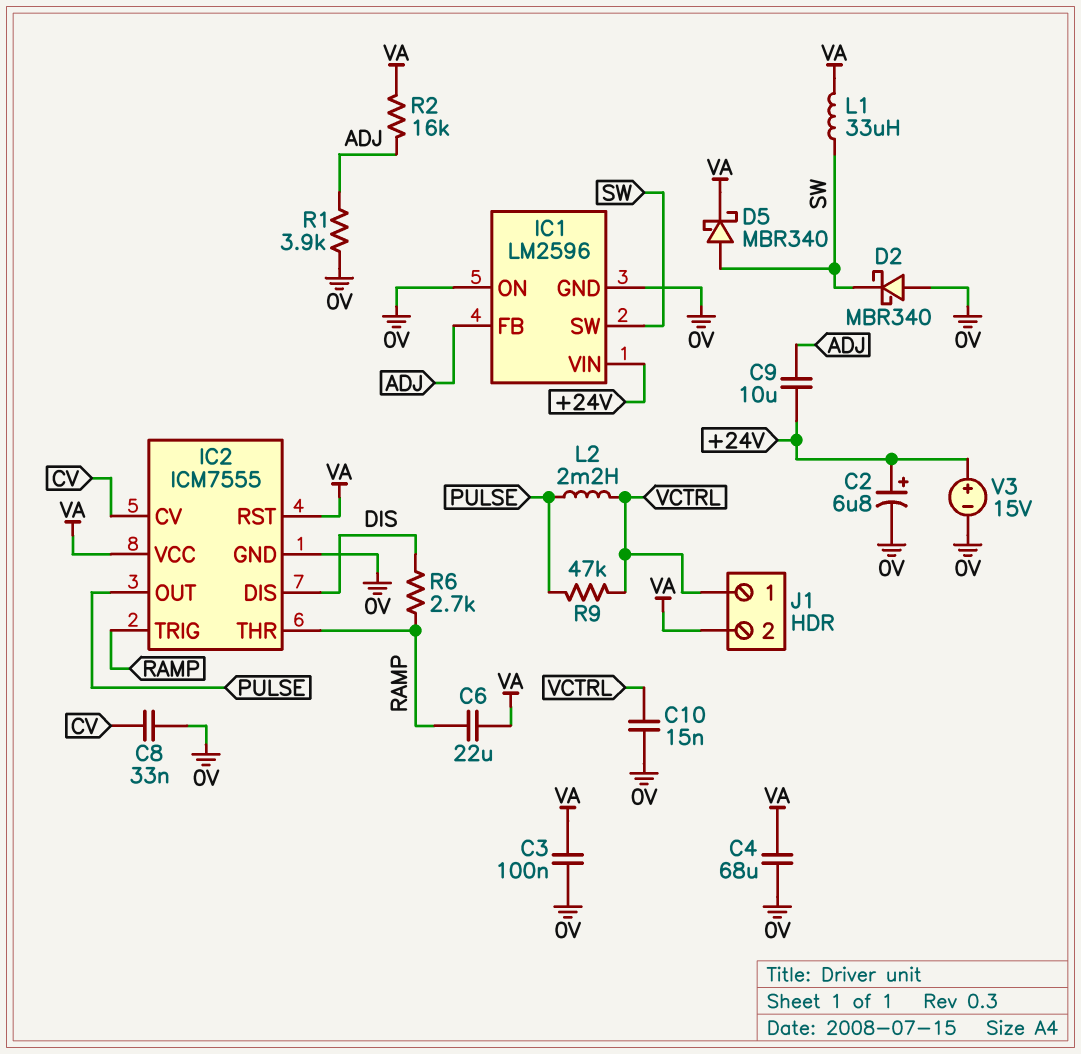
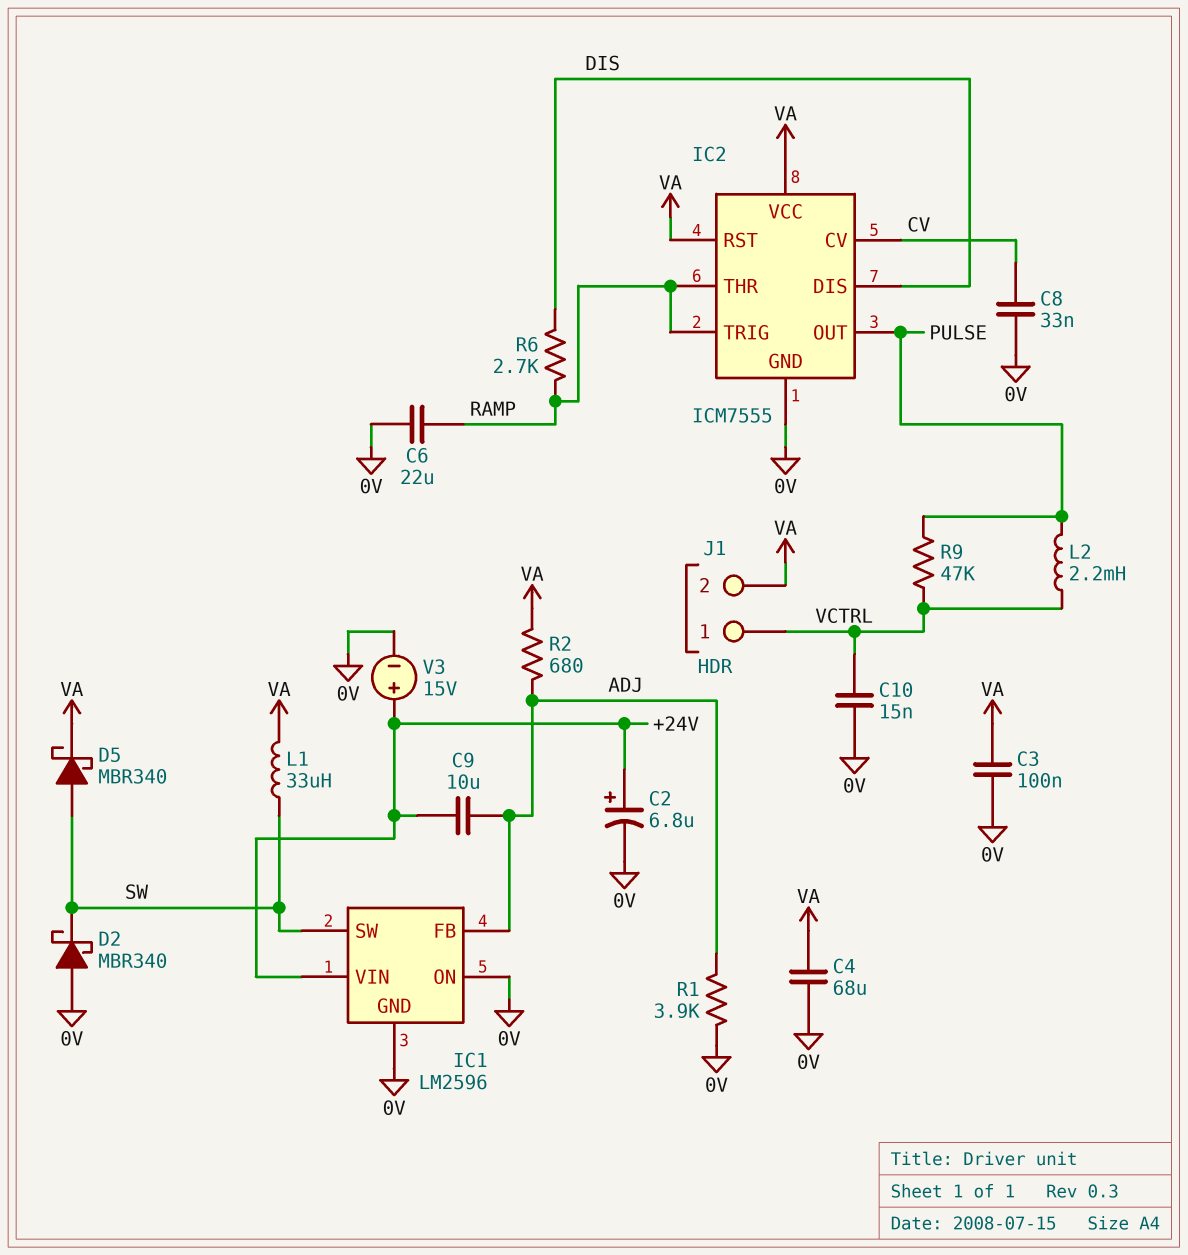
C6: 22uF (RAMP, VA) -> 22uF (0V, RAMP)
R2: 16k (ADJ, VA) -> 680 (ADJ, VA)

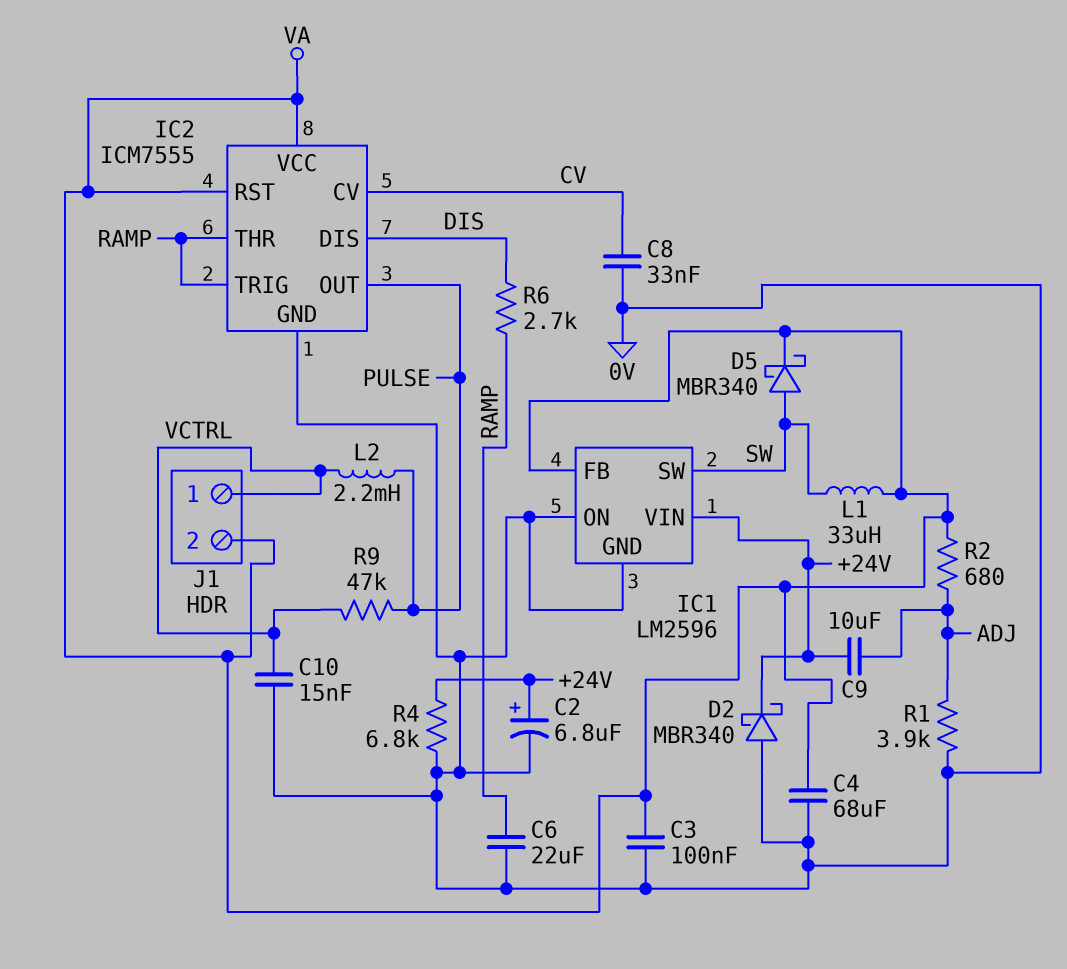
D2: schottky MBR340 (A 0V, K SW) -> schottky MBR340 (A 0V, K +24V)
IC1 pin FB: ADJ -> VA
R4: none -> 6.8k (+24V, 0V)
V3: 15V (plus +24V, minus 0V) -> none

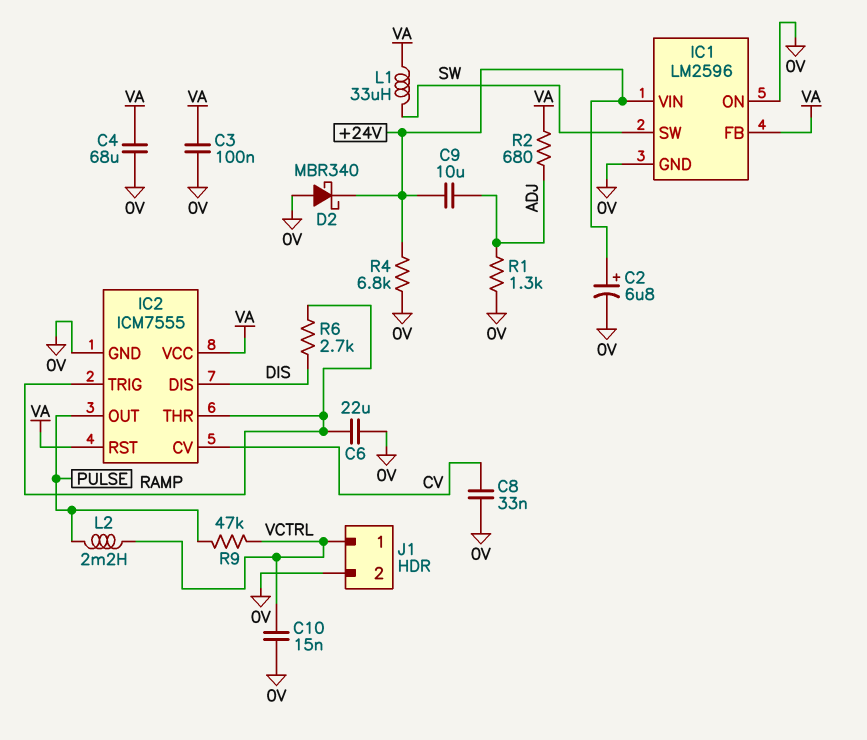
D5: schottky MBR340 (A SW, K VA) -> none
J1 pin 2: VA -> 0V
R1: 3.9k (0V, ADJ) -> 1.3k (0V, ADJ)

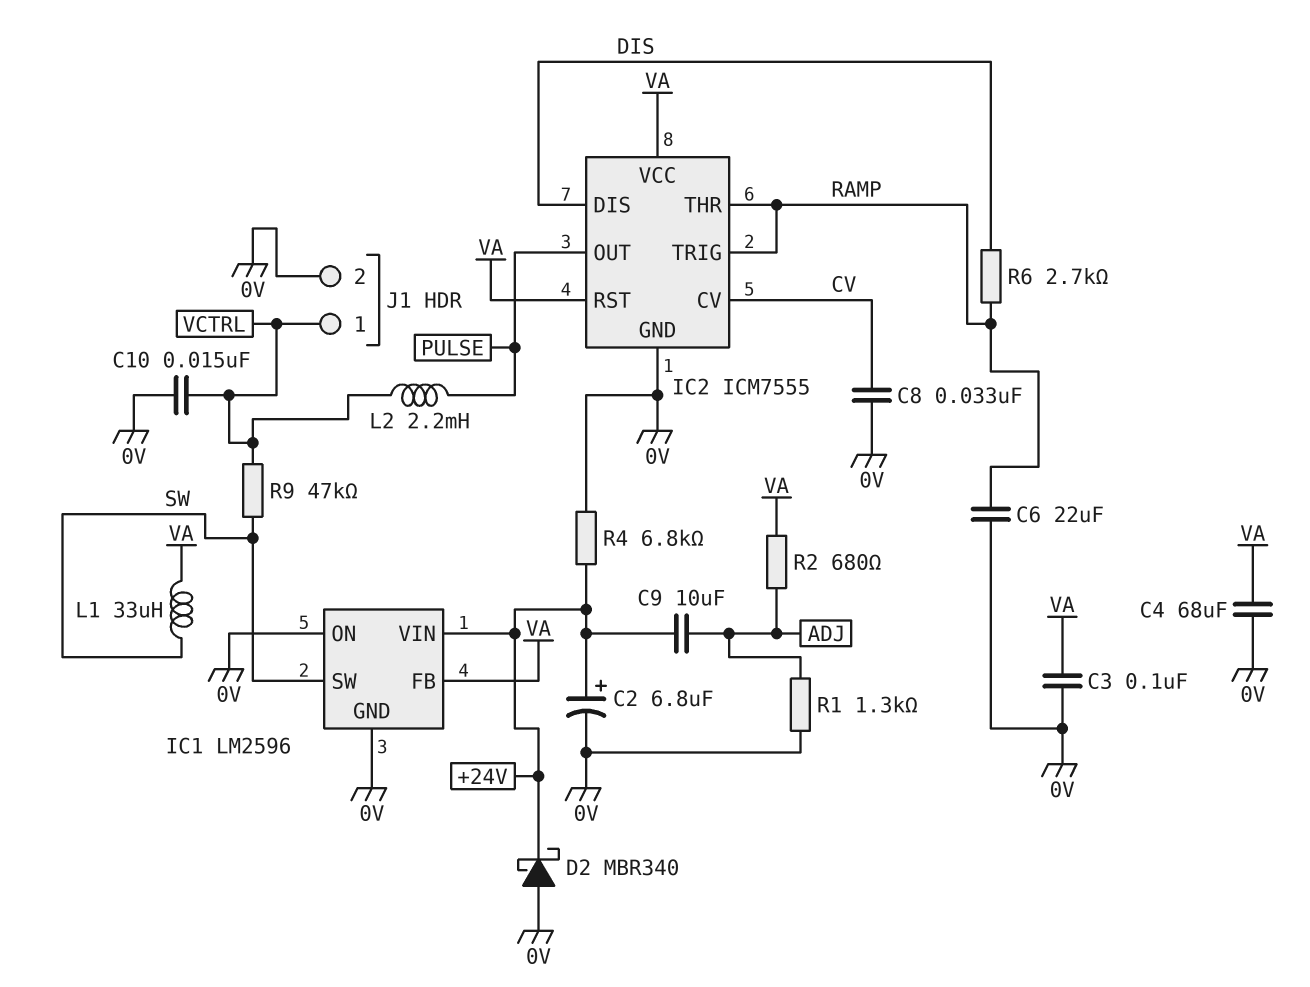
R9: 47k (PULSE, VCTRL) -> 47k (SW, VCTRL)

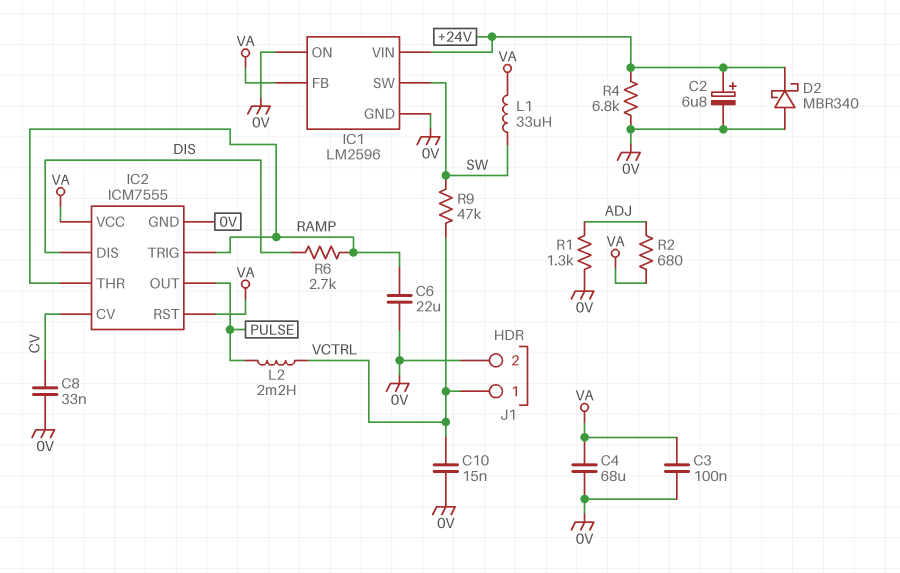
C9: 10uF (+24V, ADJ) -> none

